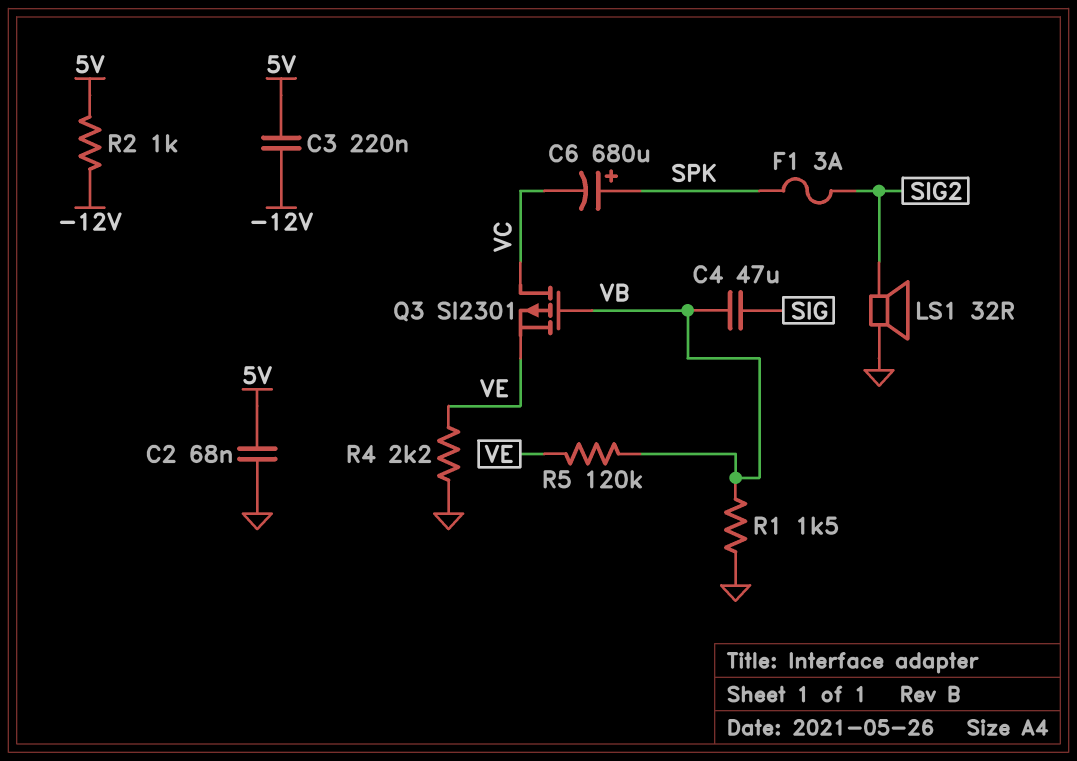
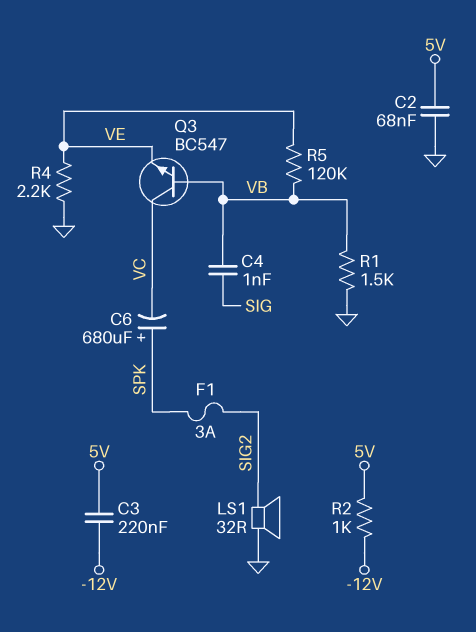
C4: 47uF (SIG, VB) -> 1nF (SIG, VB)
Q3: PMOS SI2301 (G VB, D VC, S VE) -> NPN BC547 (B VB, C VC, E VE)

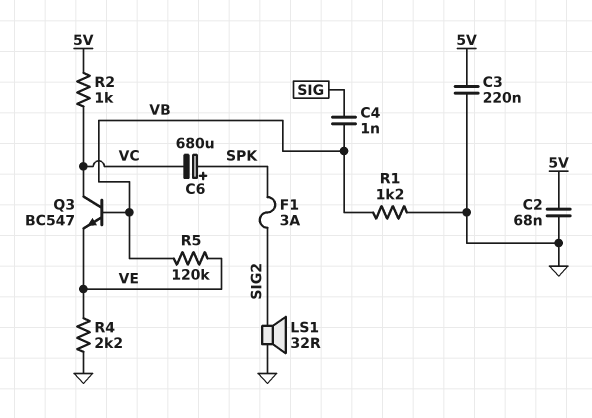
C3: 220nF (-12V, 5V) -> 220nF (5V, GND)
R1: 1.5k (GND, VB) -> 1.2k (GND, VB)
R2: 1k (-12V, 5V) -> 1k (5V, VC)

